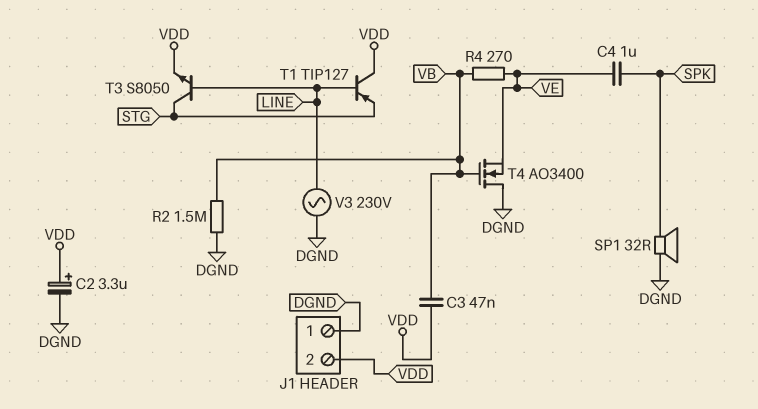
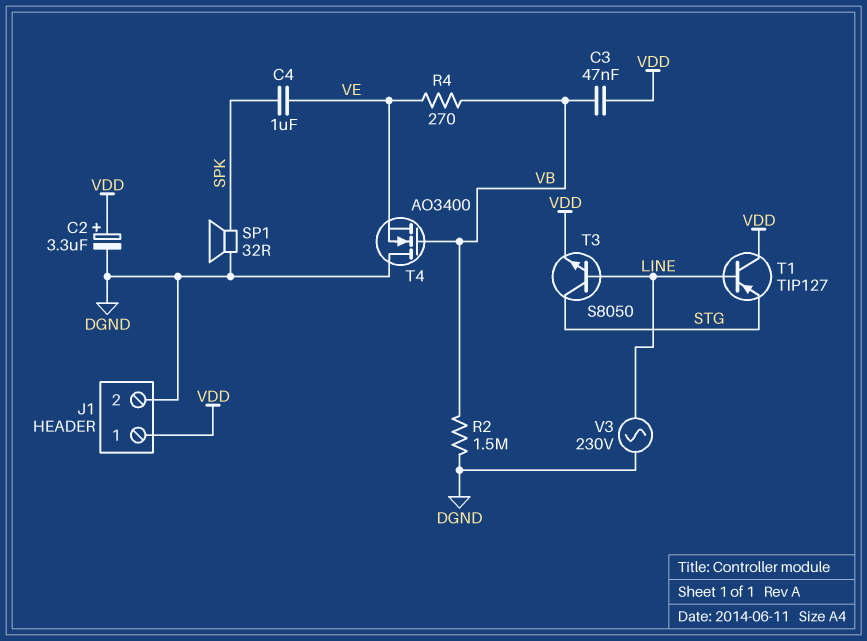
J1 pin 1: DGND -> VDD
J1 pin 2: VDD -> DGND

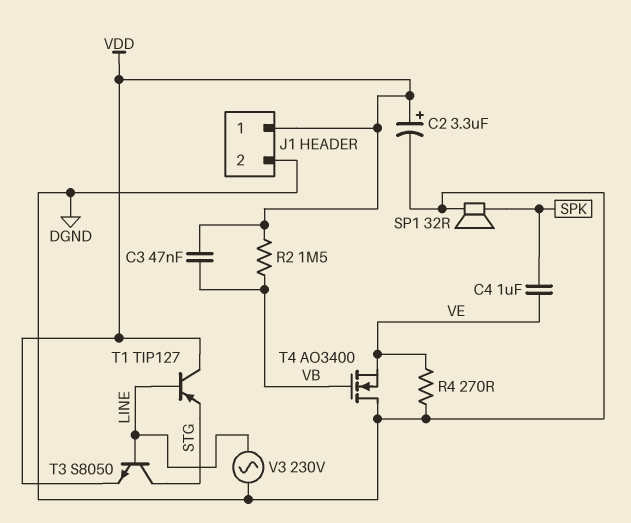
R2: 1.5M (DGND, VB) -> 1.5M (VB, VDD)
R4: 270 (VB, VE) -> 270 (DGND, VE)

